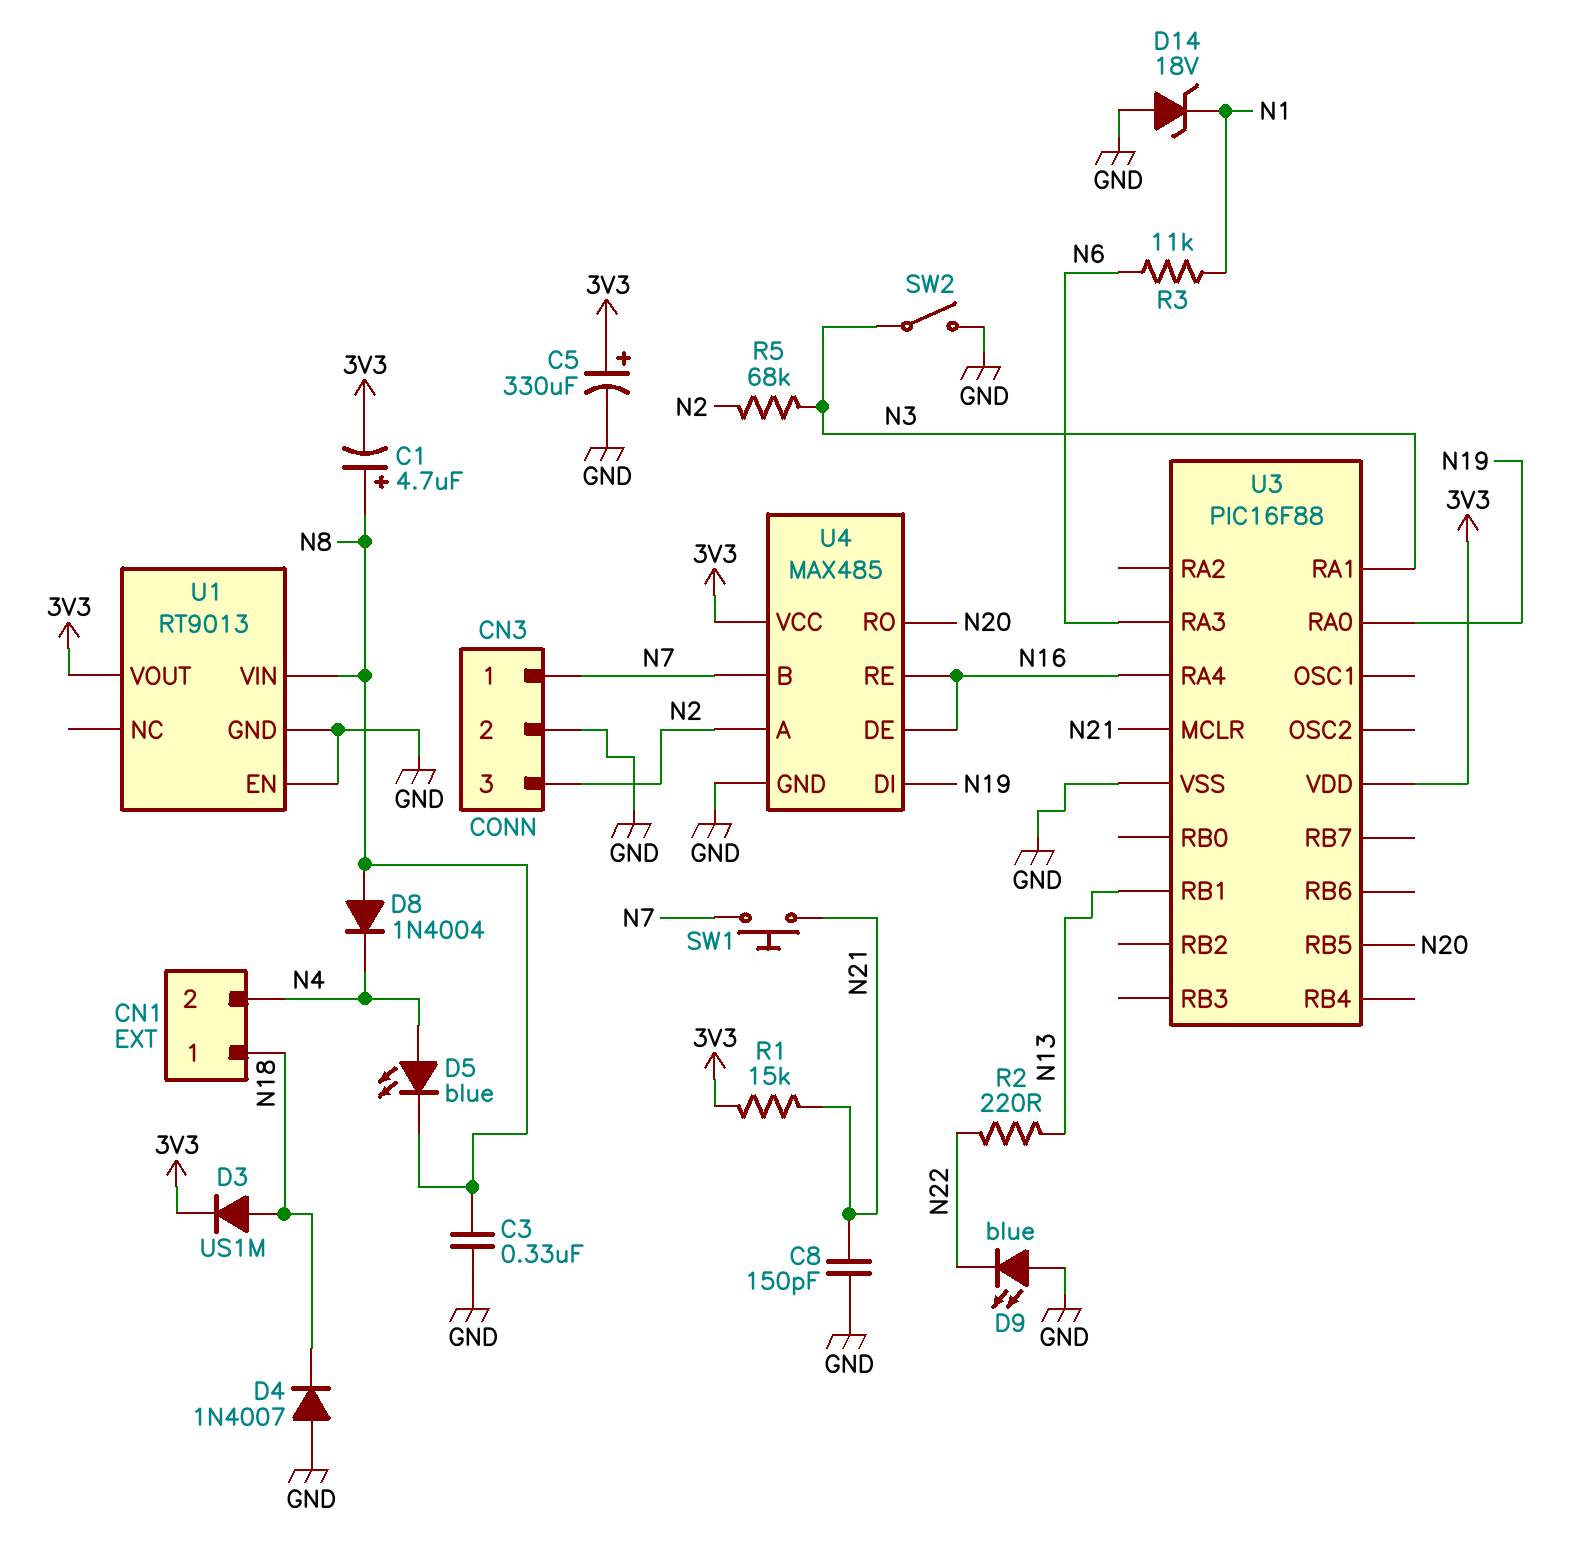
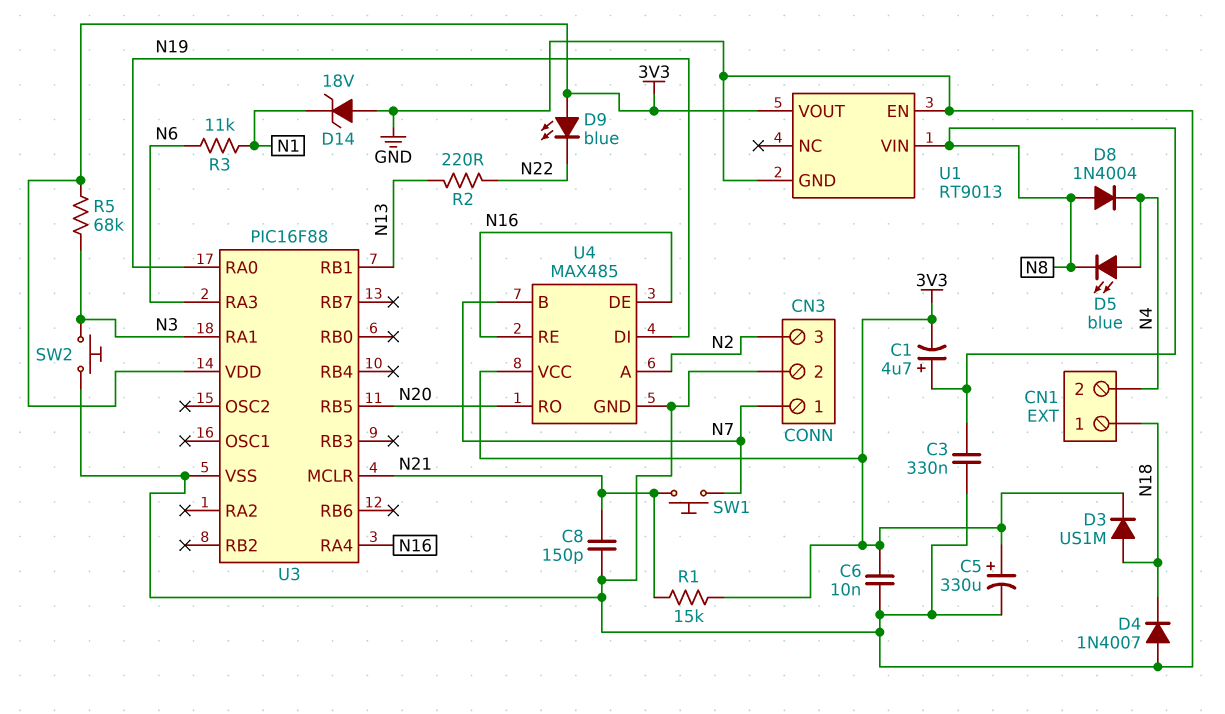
C6: none -> 10nF (3V3, GND)
D9: LED blue (A GND, K N22) -> LED blue (A 3V3, K N22)
R5: 68k (N2, N3) -> 68k (3V3, N3)
SW2: switch (GND, N3) -> button (GND, N3)

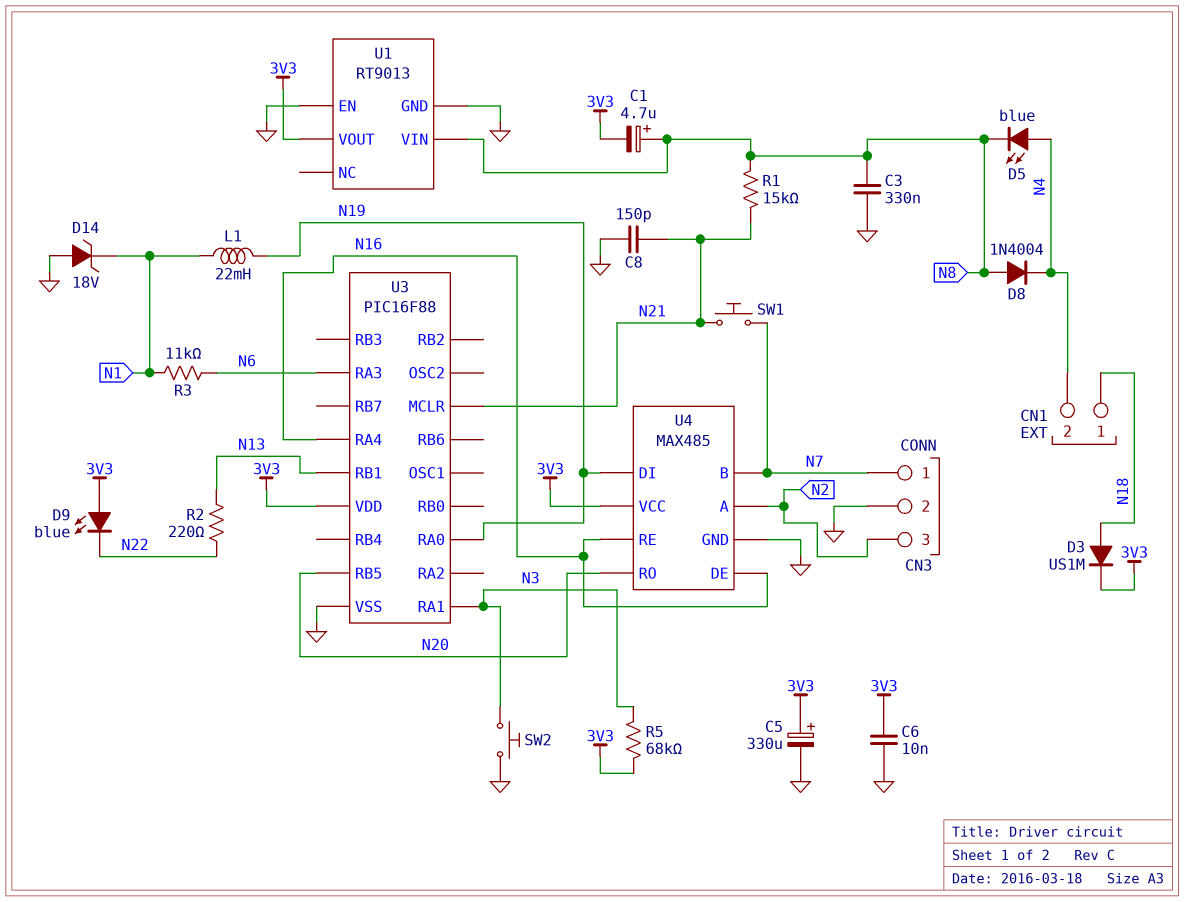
D4: diode 1N4007 (A GND, K N18) -> none
L1: none -> 22mH (N1, N19)
R1: 15k (3V3, N21) -> 15k (N8, N21)

